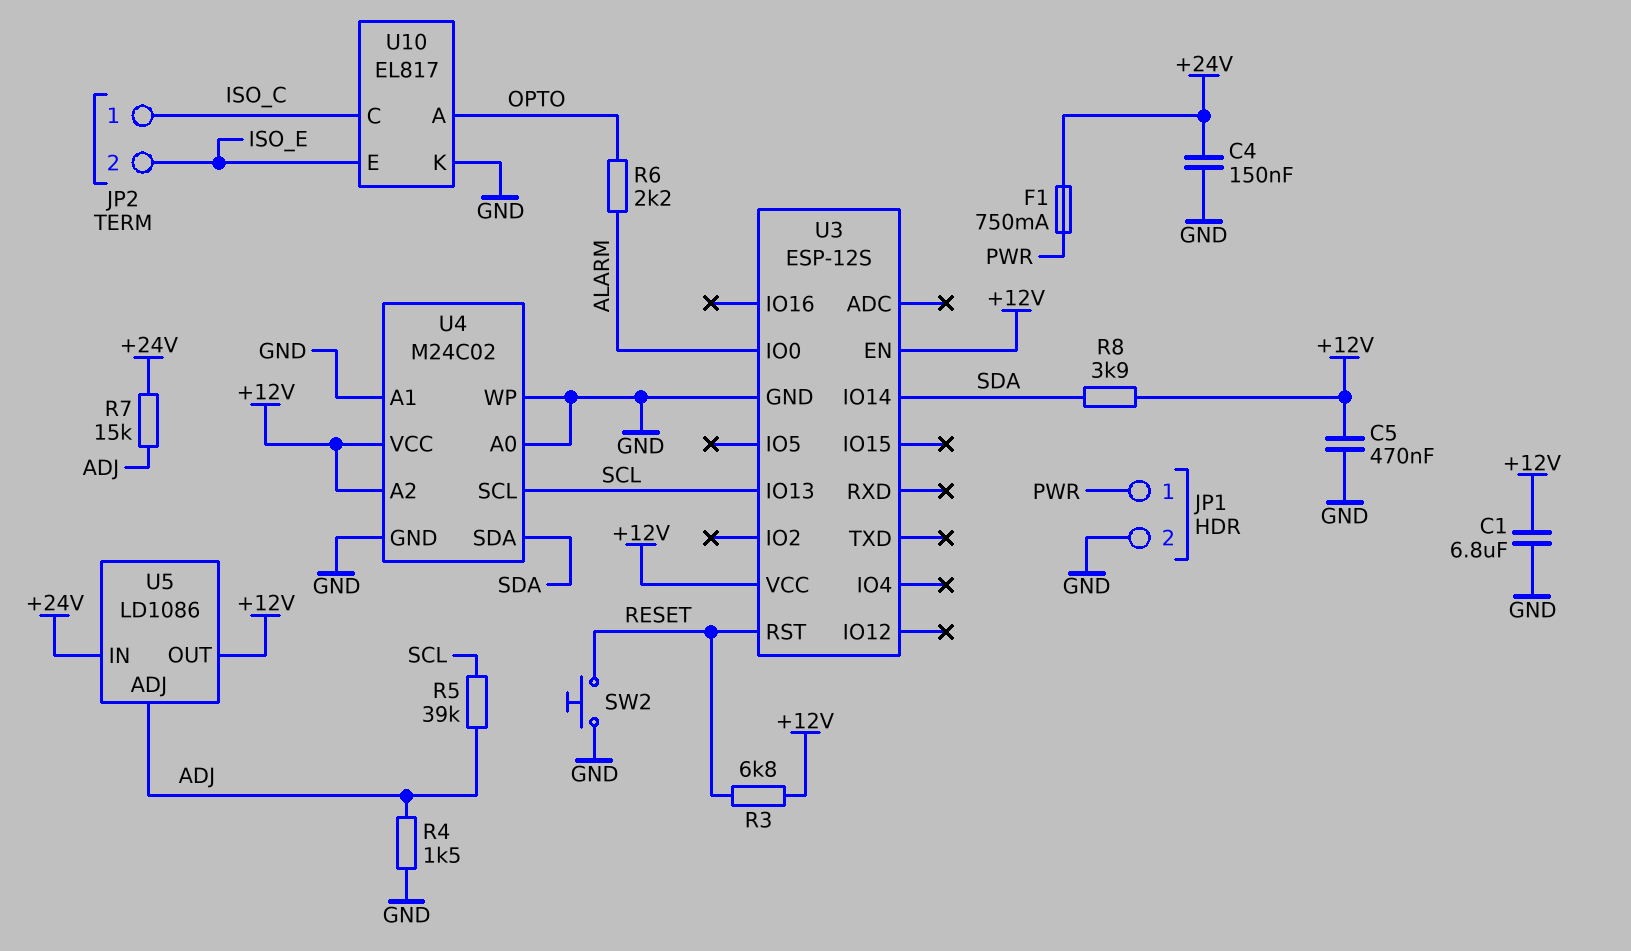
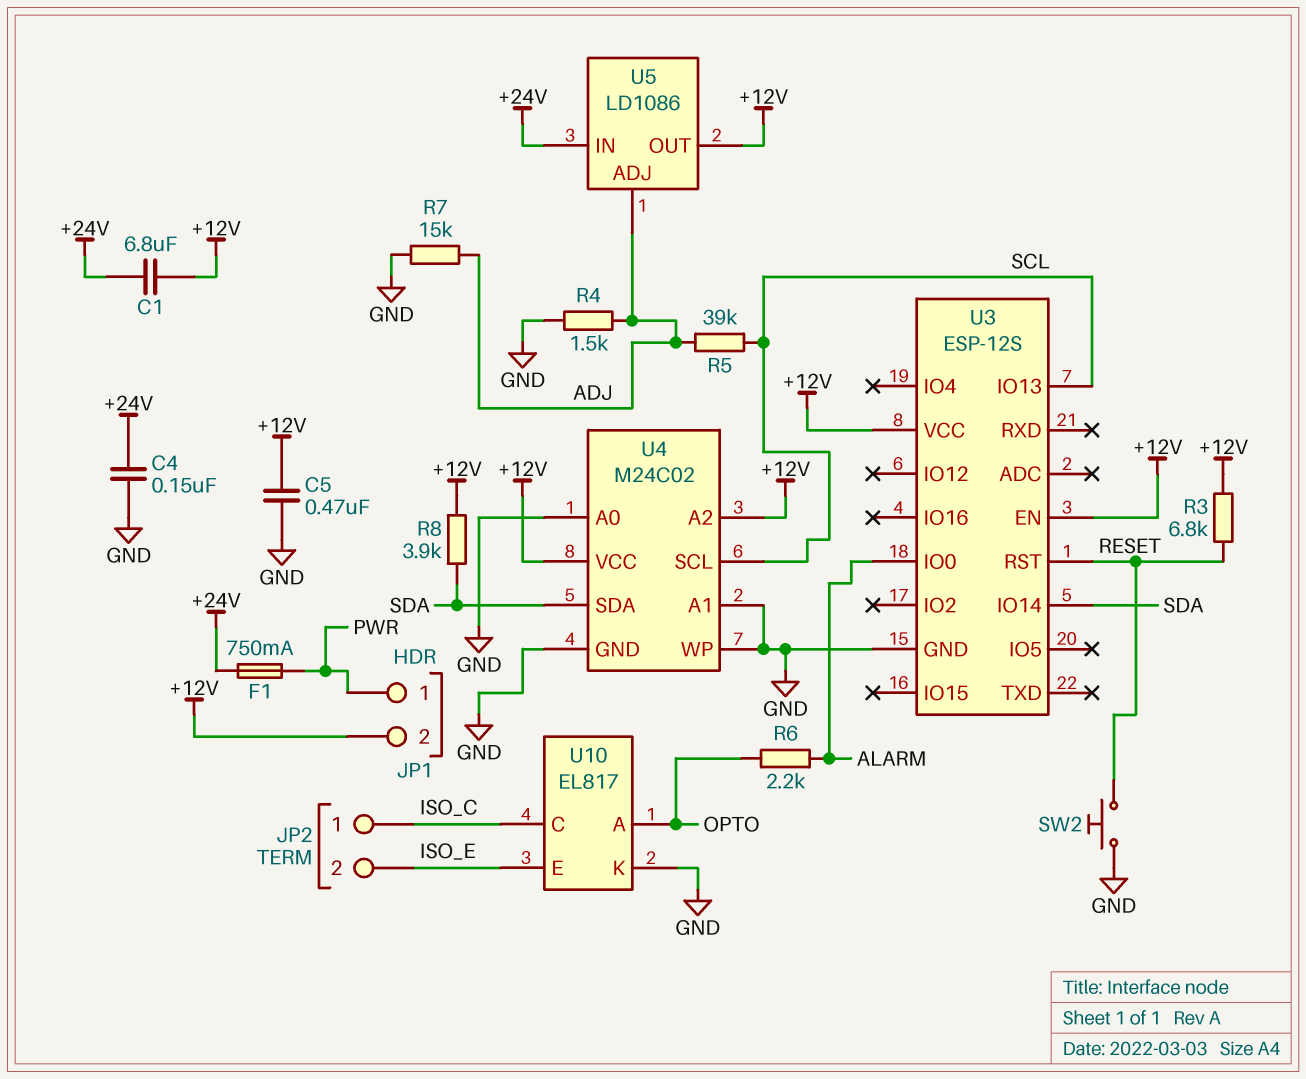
C1: 6.8uF (+12V, GND) -> 6.8uF (+12V, +24V)
JP1 pin 2: GND -> +12V
R7: 15k (+24V, ADJ) -> 15k (ADJ, GND)

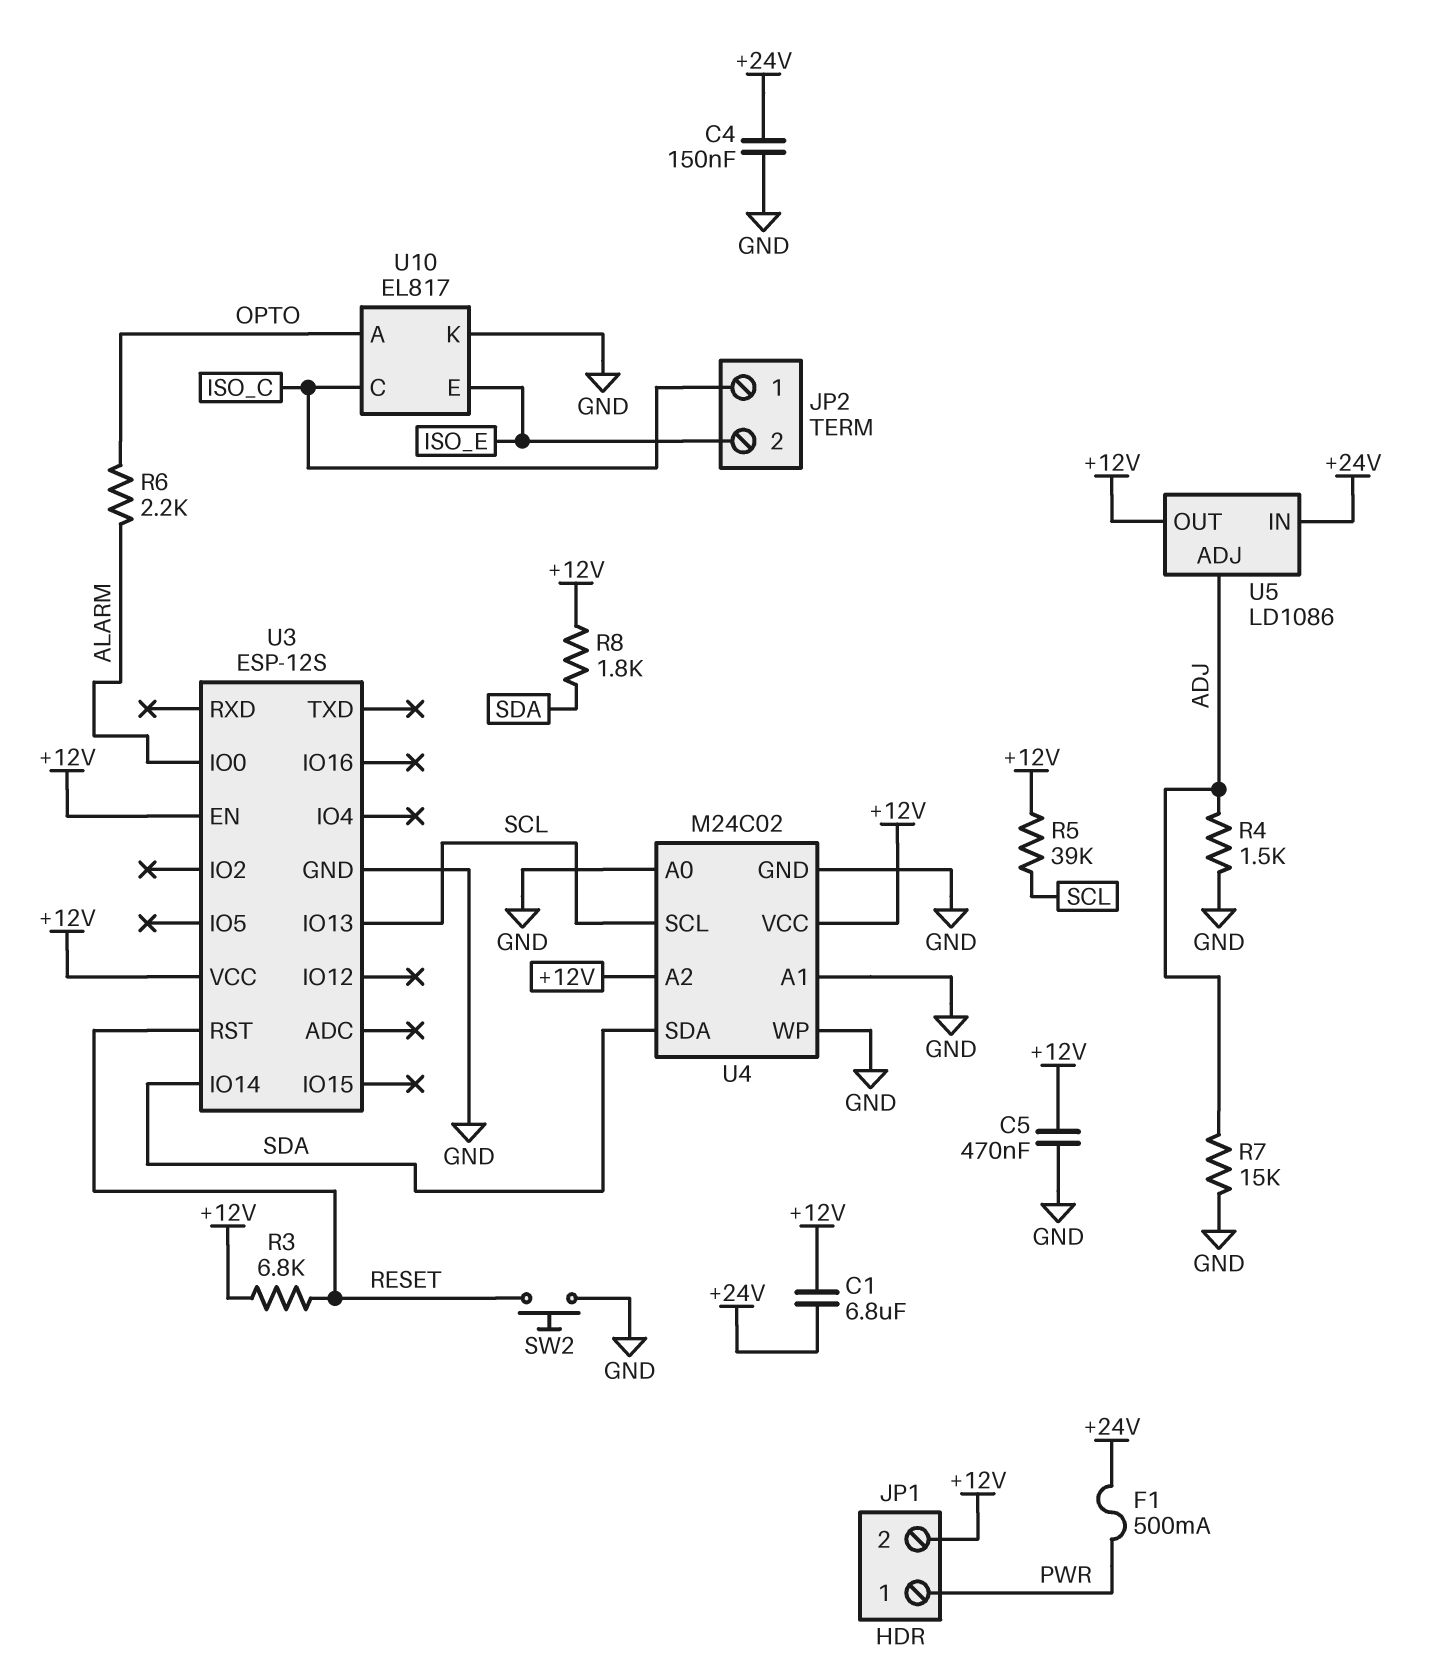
F1: 750mA (+24V, PWR) -> 500mA (+24V, PWR)
R5: 39k (ADJ, SCL) -> 39k (+12V, SCL)
R8: 3.9k (+12V, SDA) -> 1.8k (+12V, SDA)

